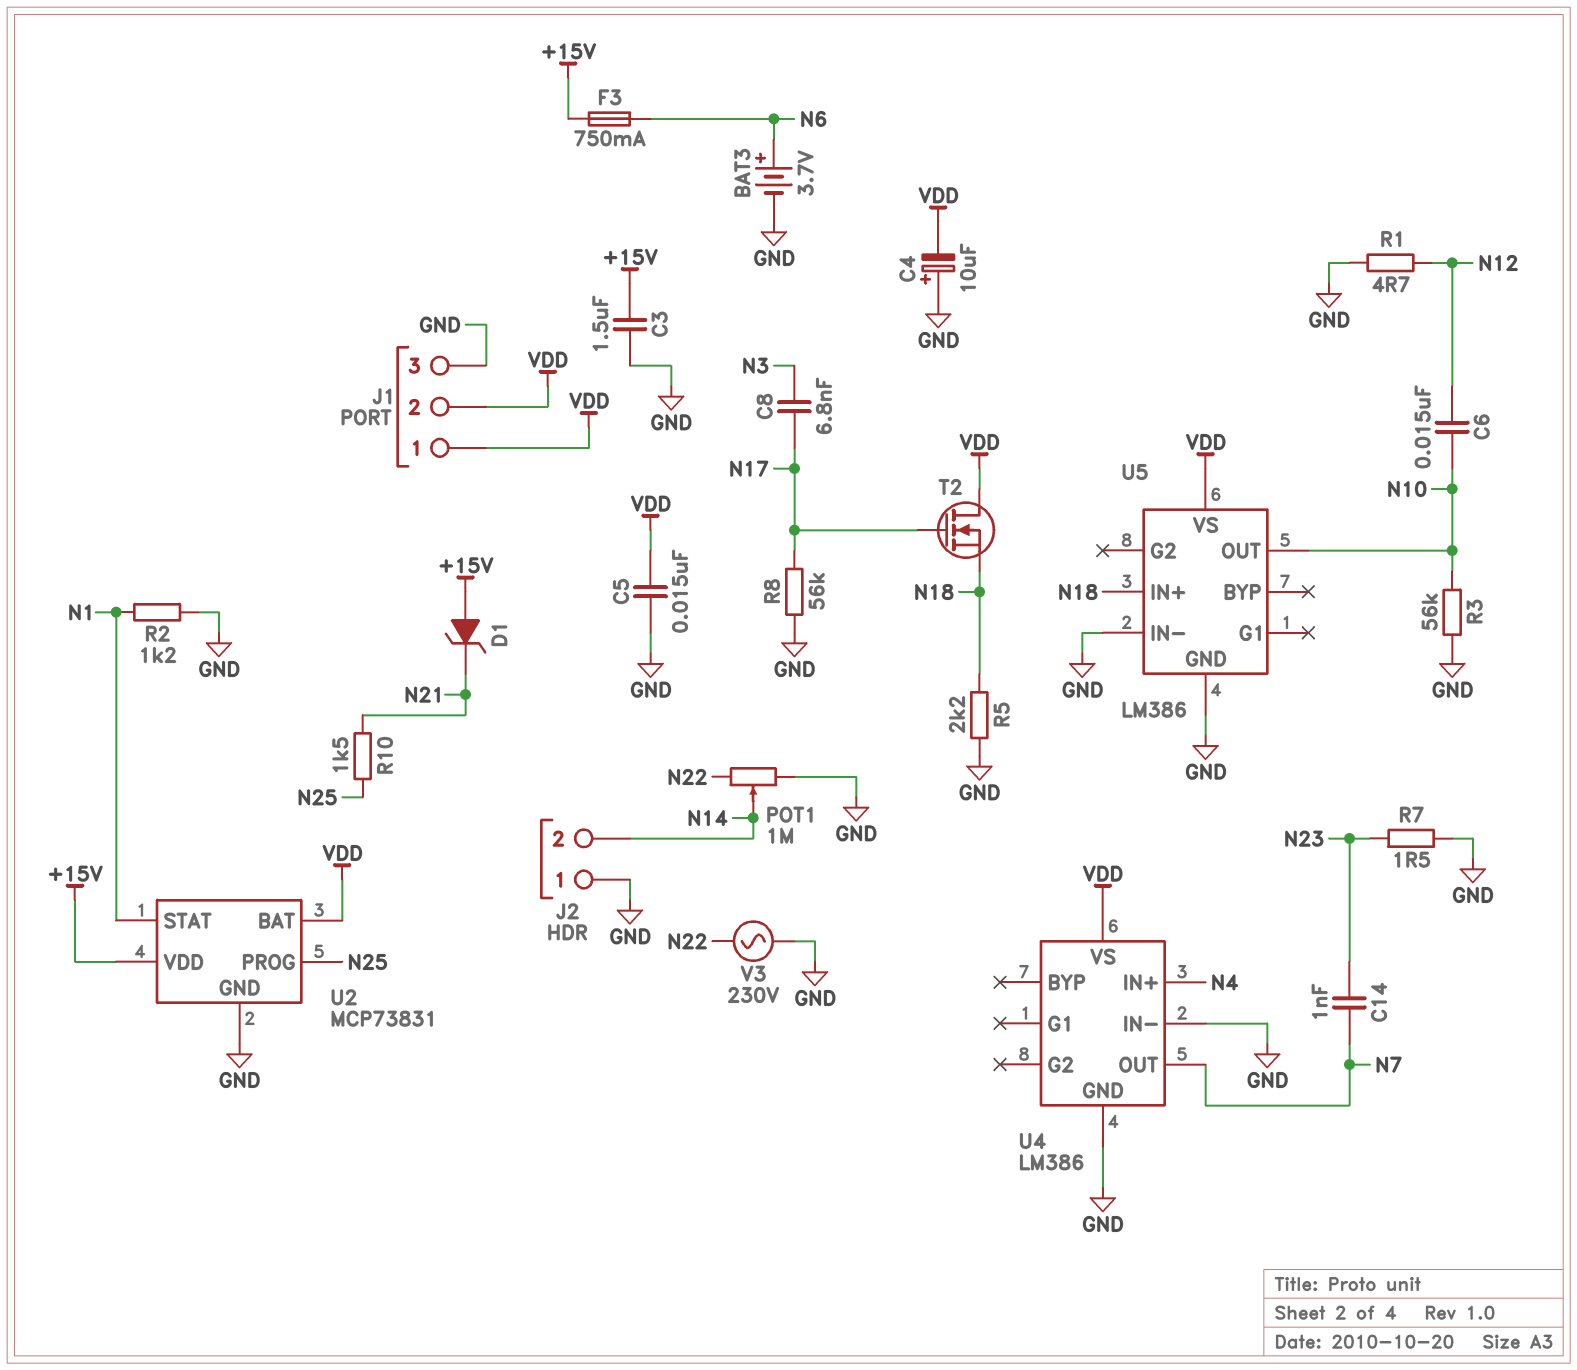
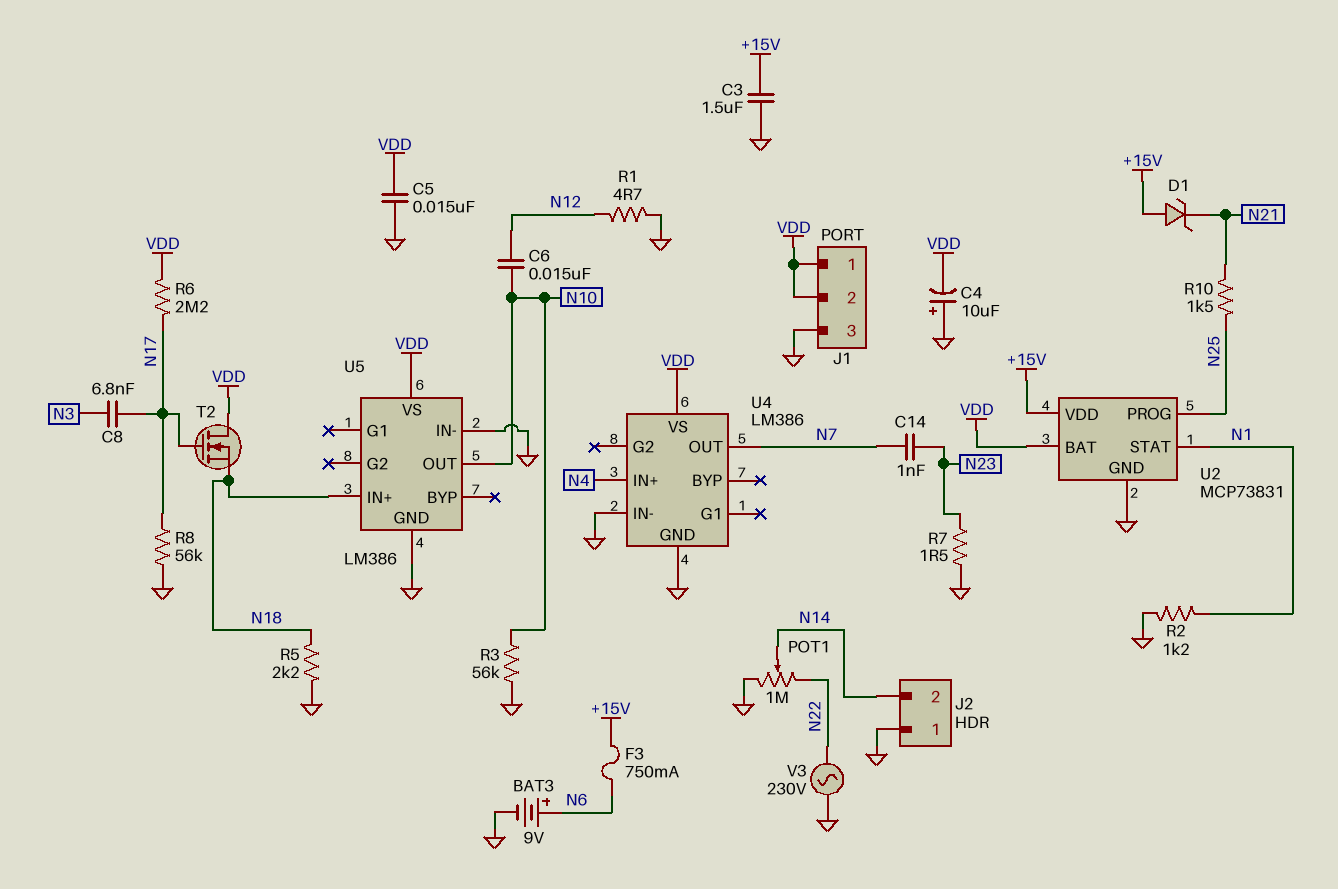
BAT3: 3.7V (plus N6, minus GND) -> 9V (plus N6, minus GND)
R6: none -> 2.2M (N17, VDD)

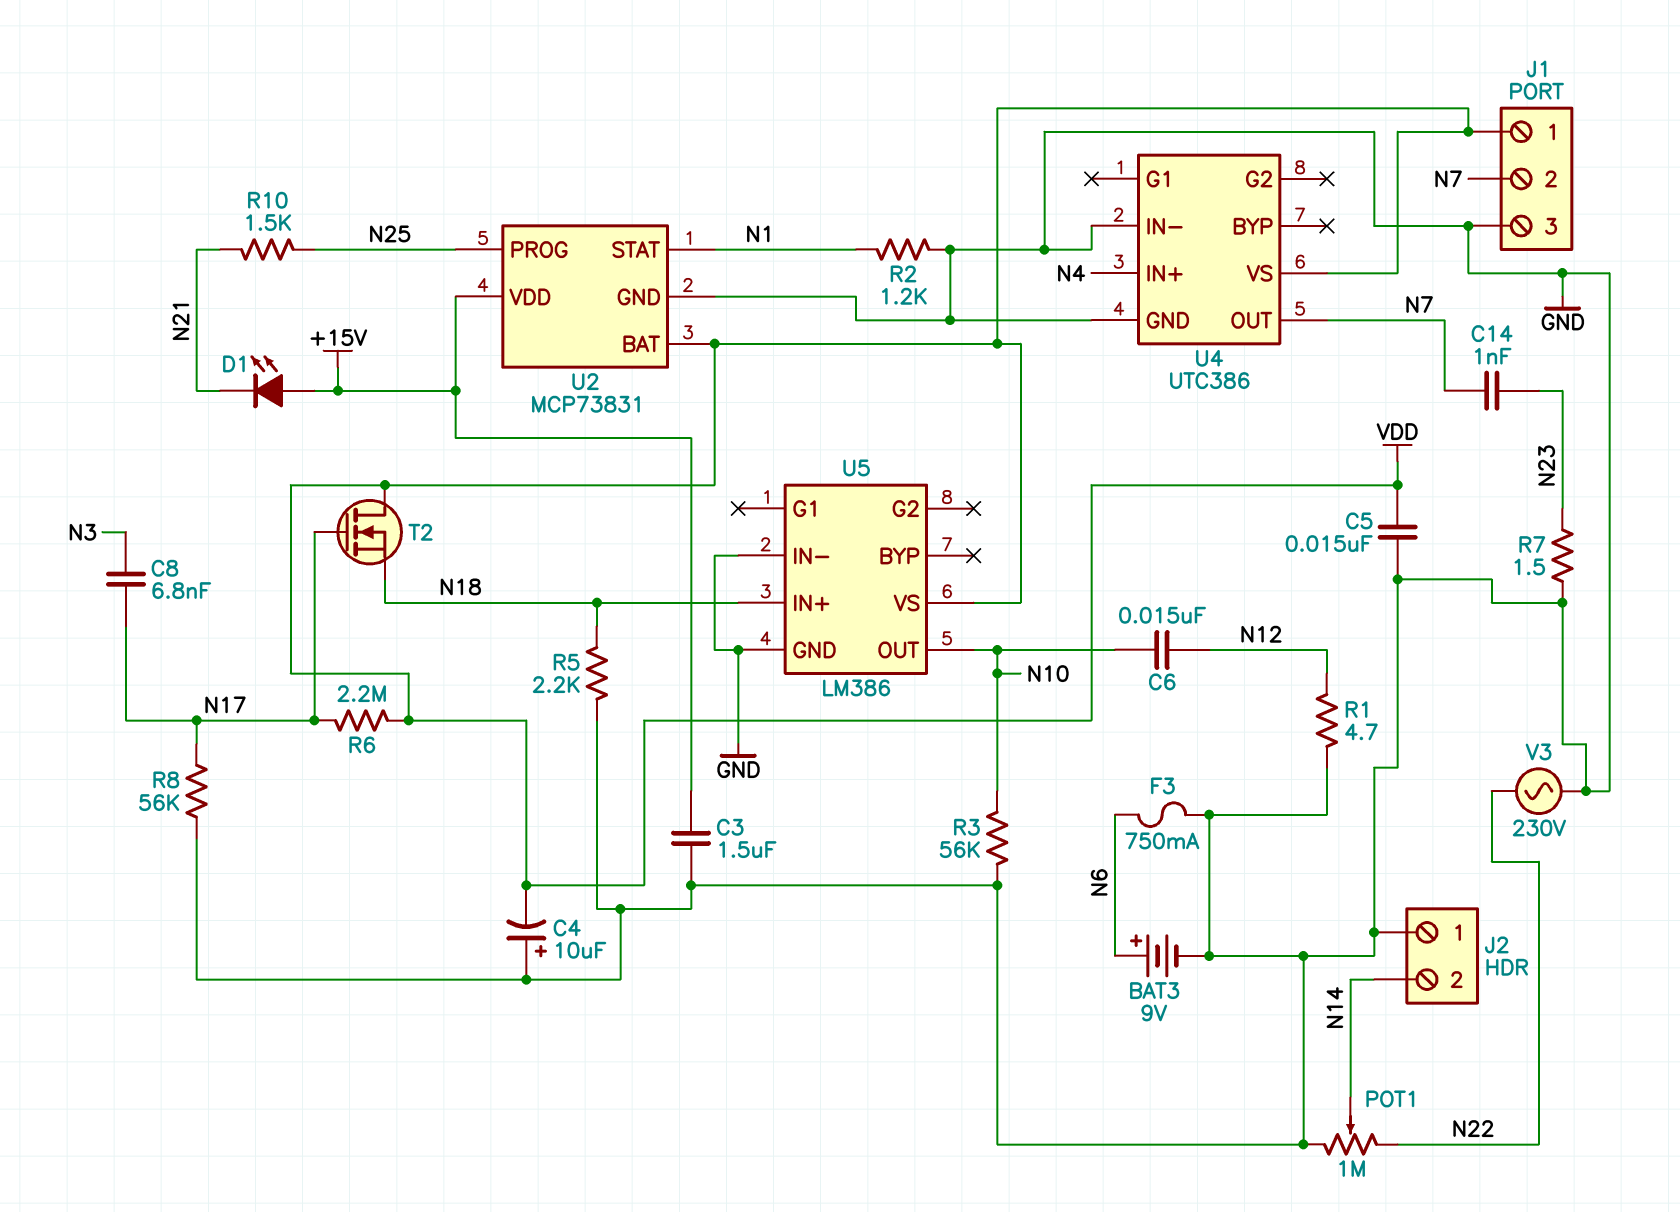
D1: zener (A +15V, K N21) -> LED (A +15V, K N21)
F3: 750mA (+15V, N6) -> 750mA (GND, N6)
J1 pin 2: VDD -> N7
U4: LM386 -> UTC386

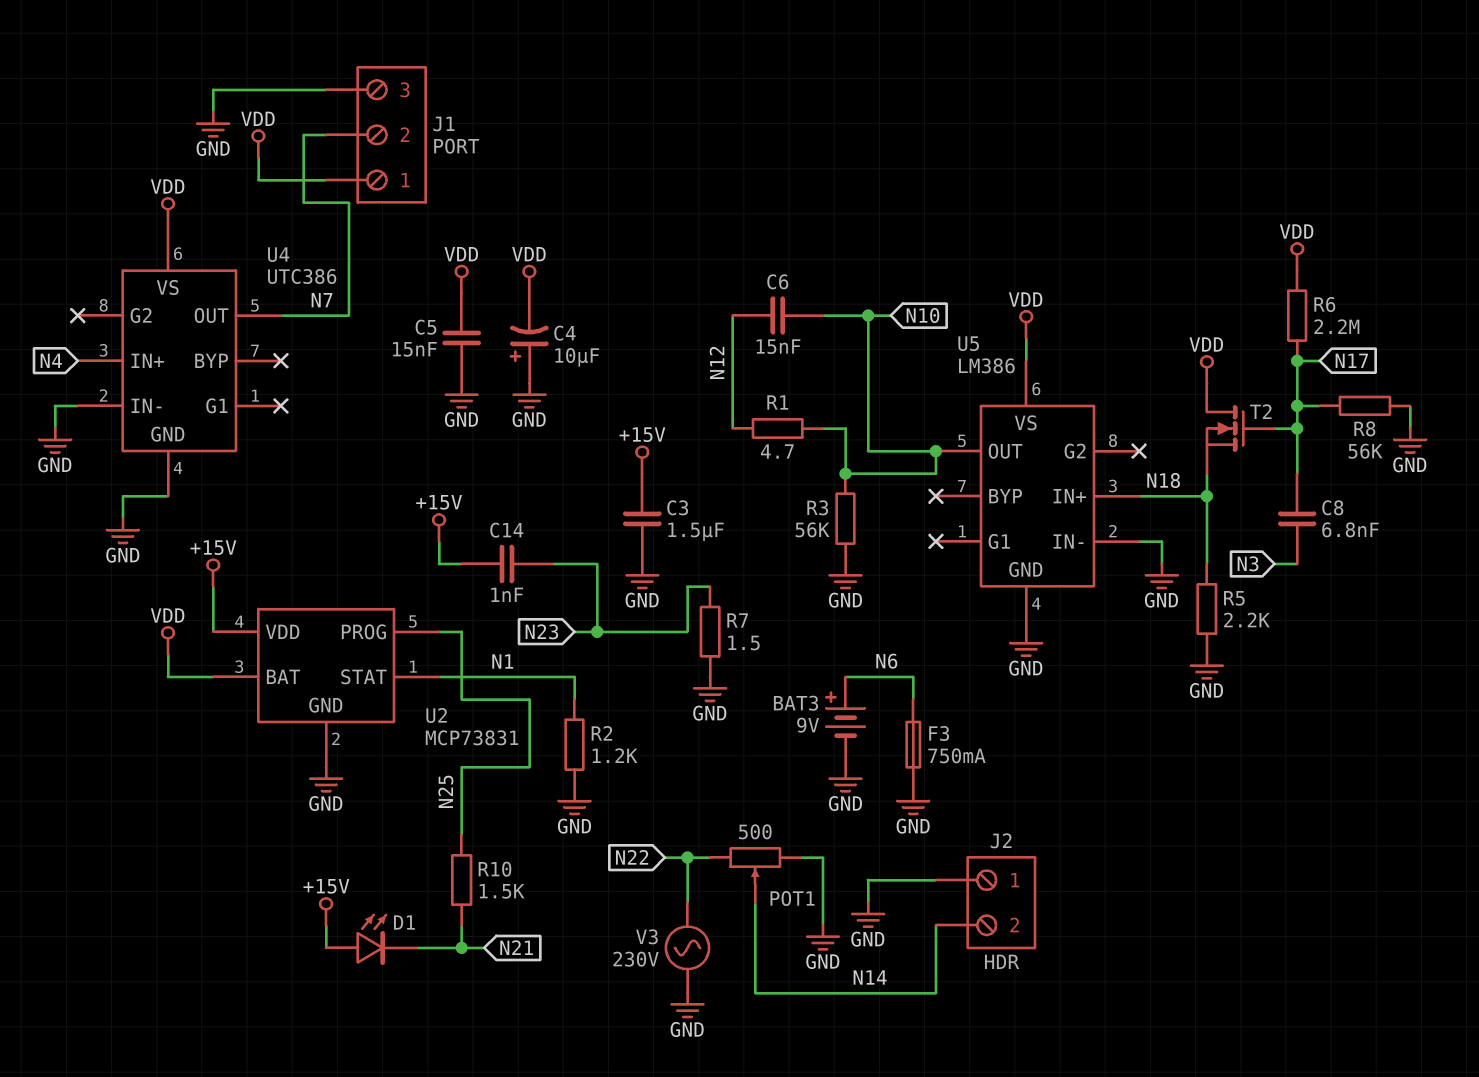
C14: 1nF (N7, N23) -> 1nF (+15V, N23)
POT1: 1M (GND, N22, wiper N14) -> 500 (GND, N22, wiper N14)
R1: 4.7 (GND, N12) -> 4.7 (N10, N12)

